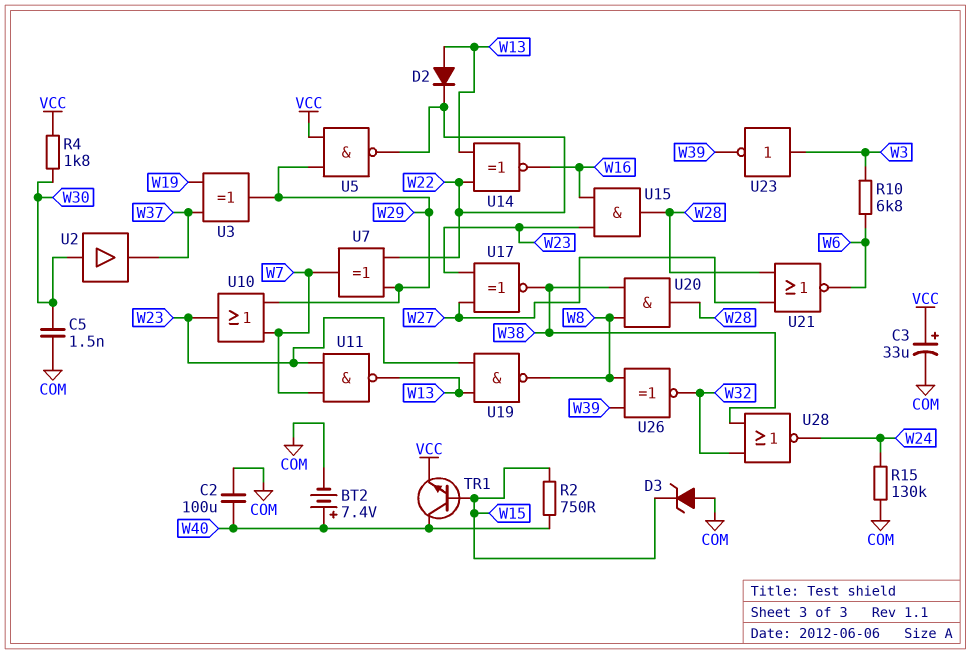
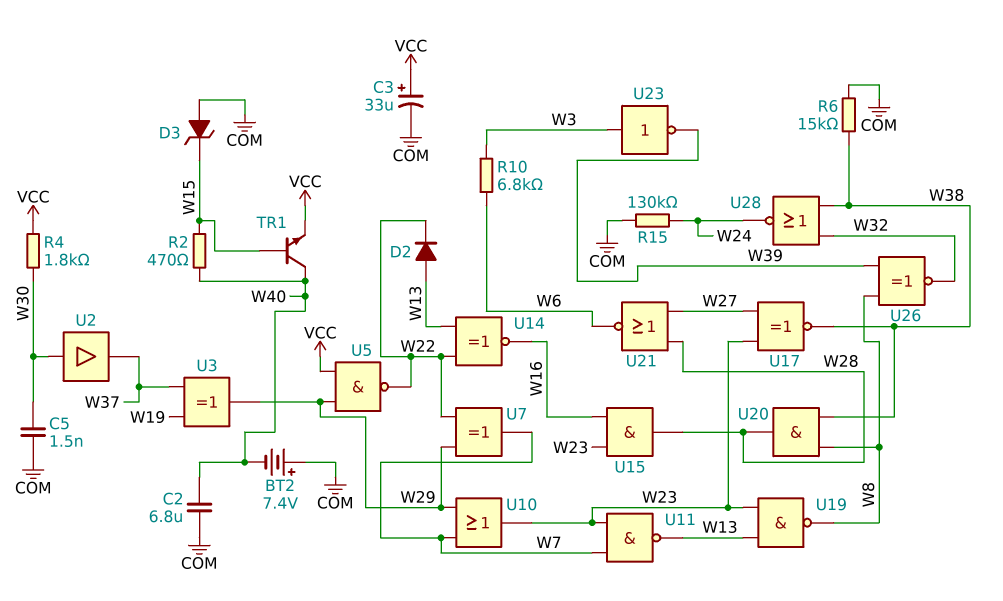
BT2: 7.4V (plus W40, minus COM) -> 7.4V (plus COM, minus W40)
C2: 100uF (COM, W40) -> 6.8uF (COM, W40)
R2: 750 (W15, W40) -> 470 (W15, W40)
R6: none -> 15k (COM, W38)

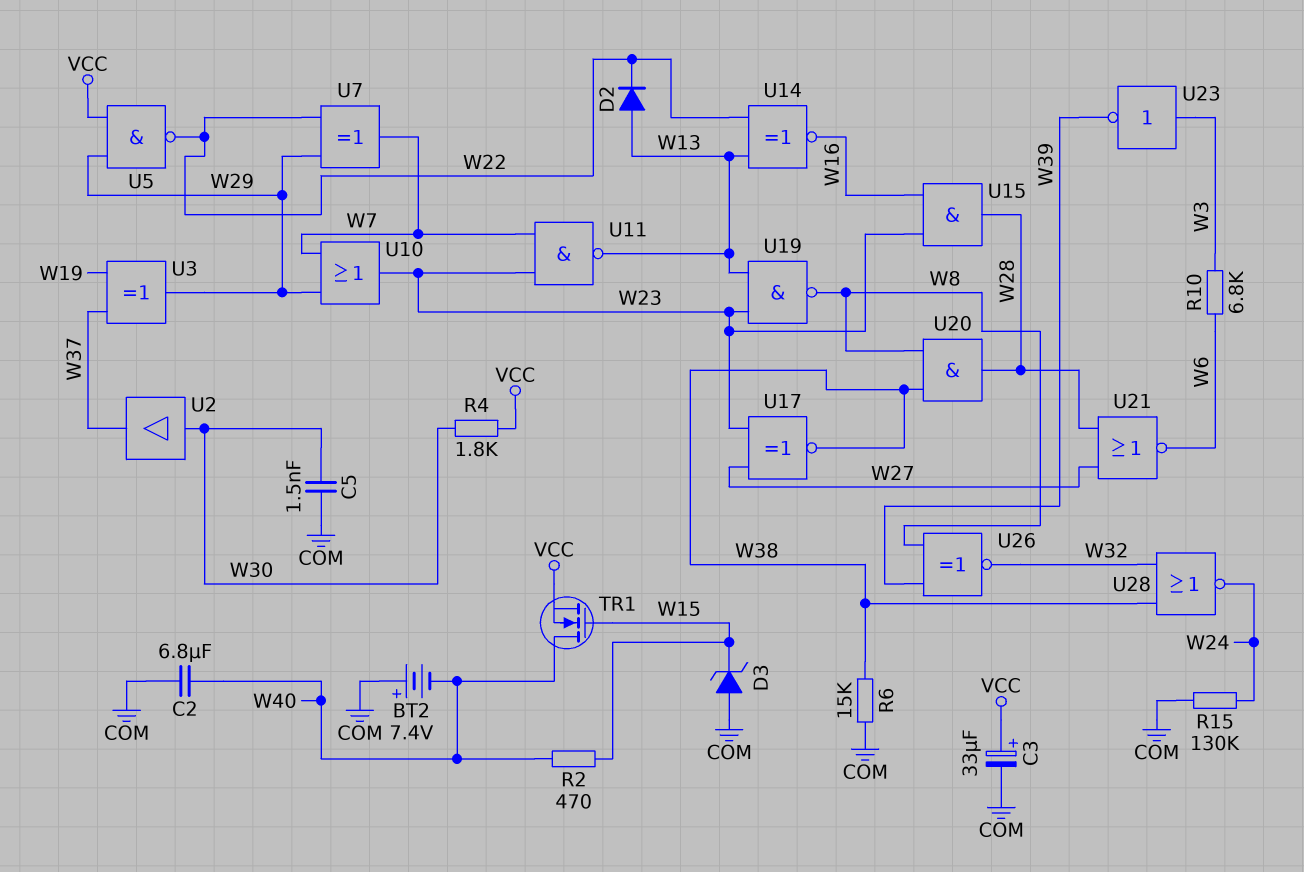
TR1: NPN (B W15, C W40, E VCC) -> NMOS (G W15, D W40, S VCC)

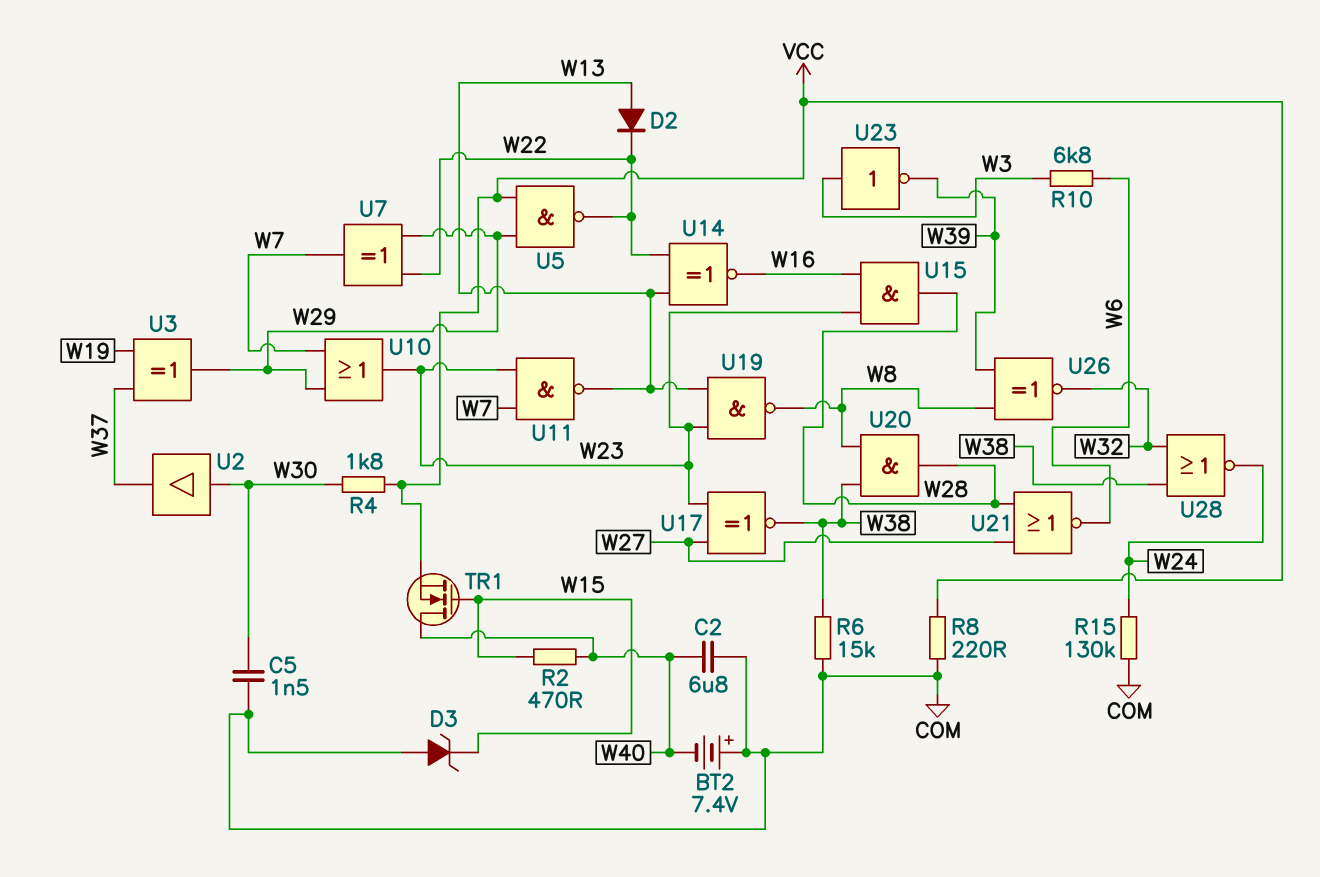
C3: 33uF (plus VCC, minus COM) -> none
R8: none -> 220 (COM, VCC)

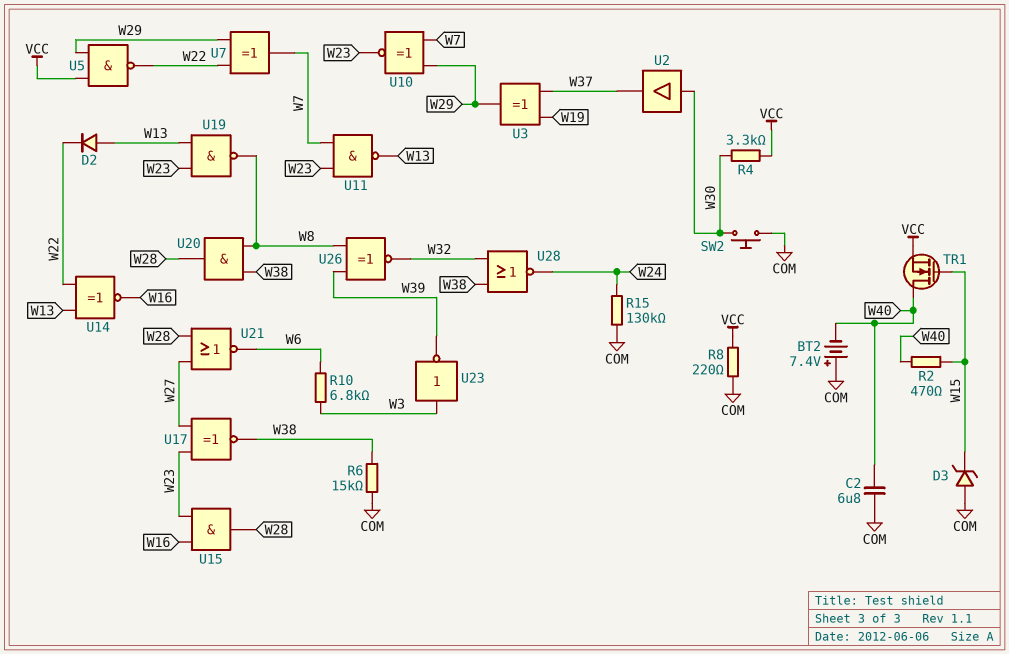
C5: 1.5nF (COM, W30) -> none
R4: 1.8k (VCC, W30) -> 3.3k (VCC, W30)
SW2: none -> button (COM, W30)
U10: OR (in W7, in W29, out W23) -> XNOR (in W7, in W29, out W23)

